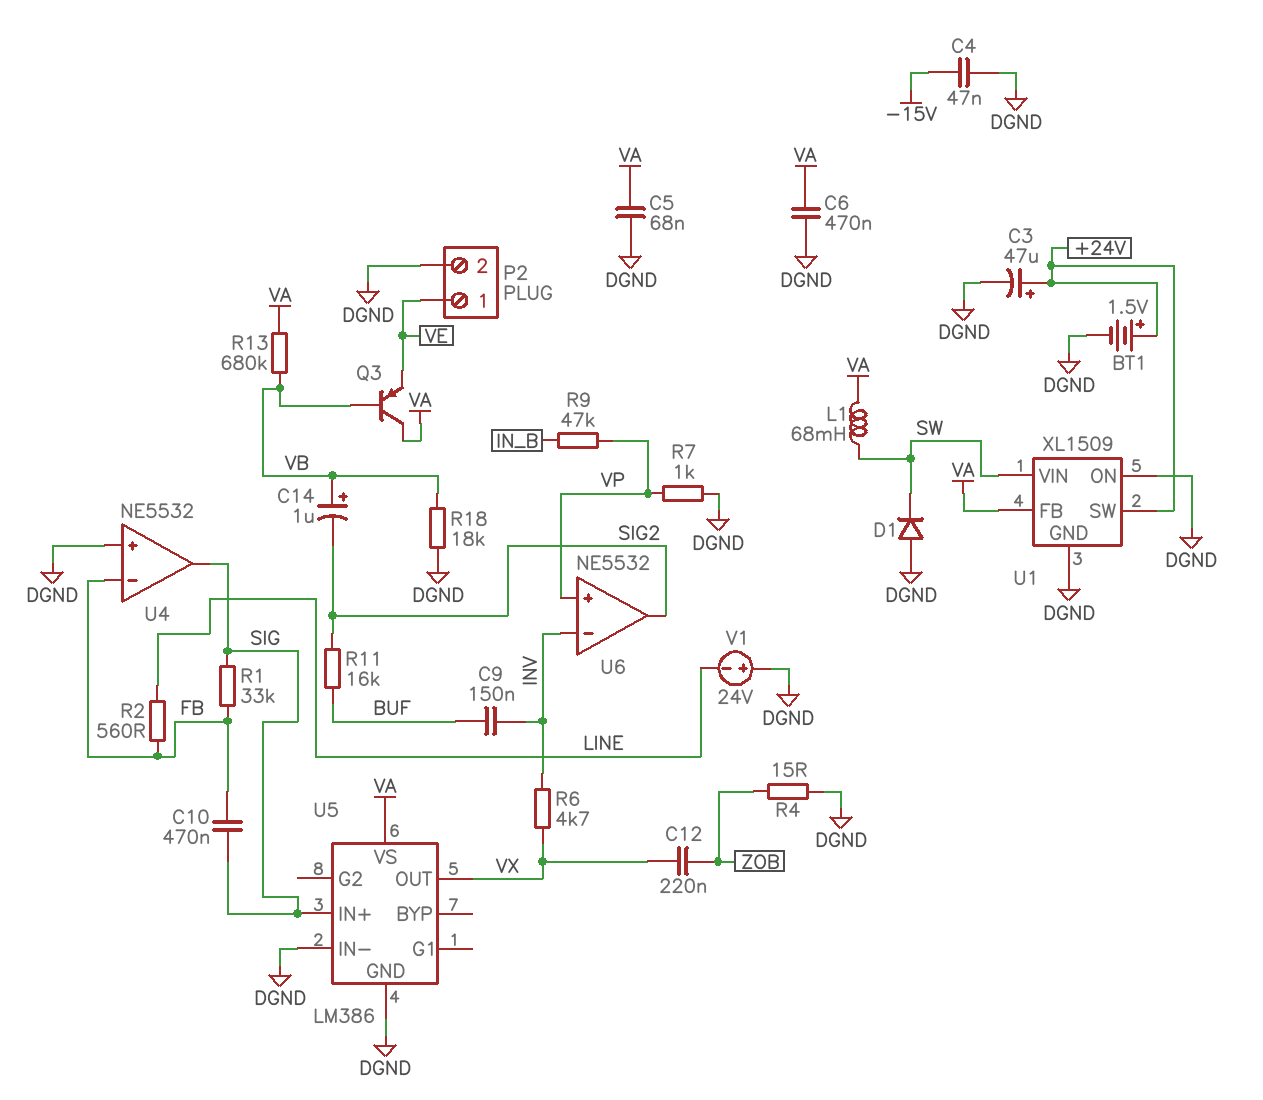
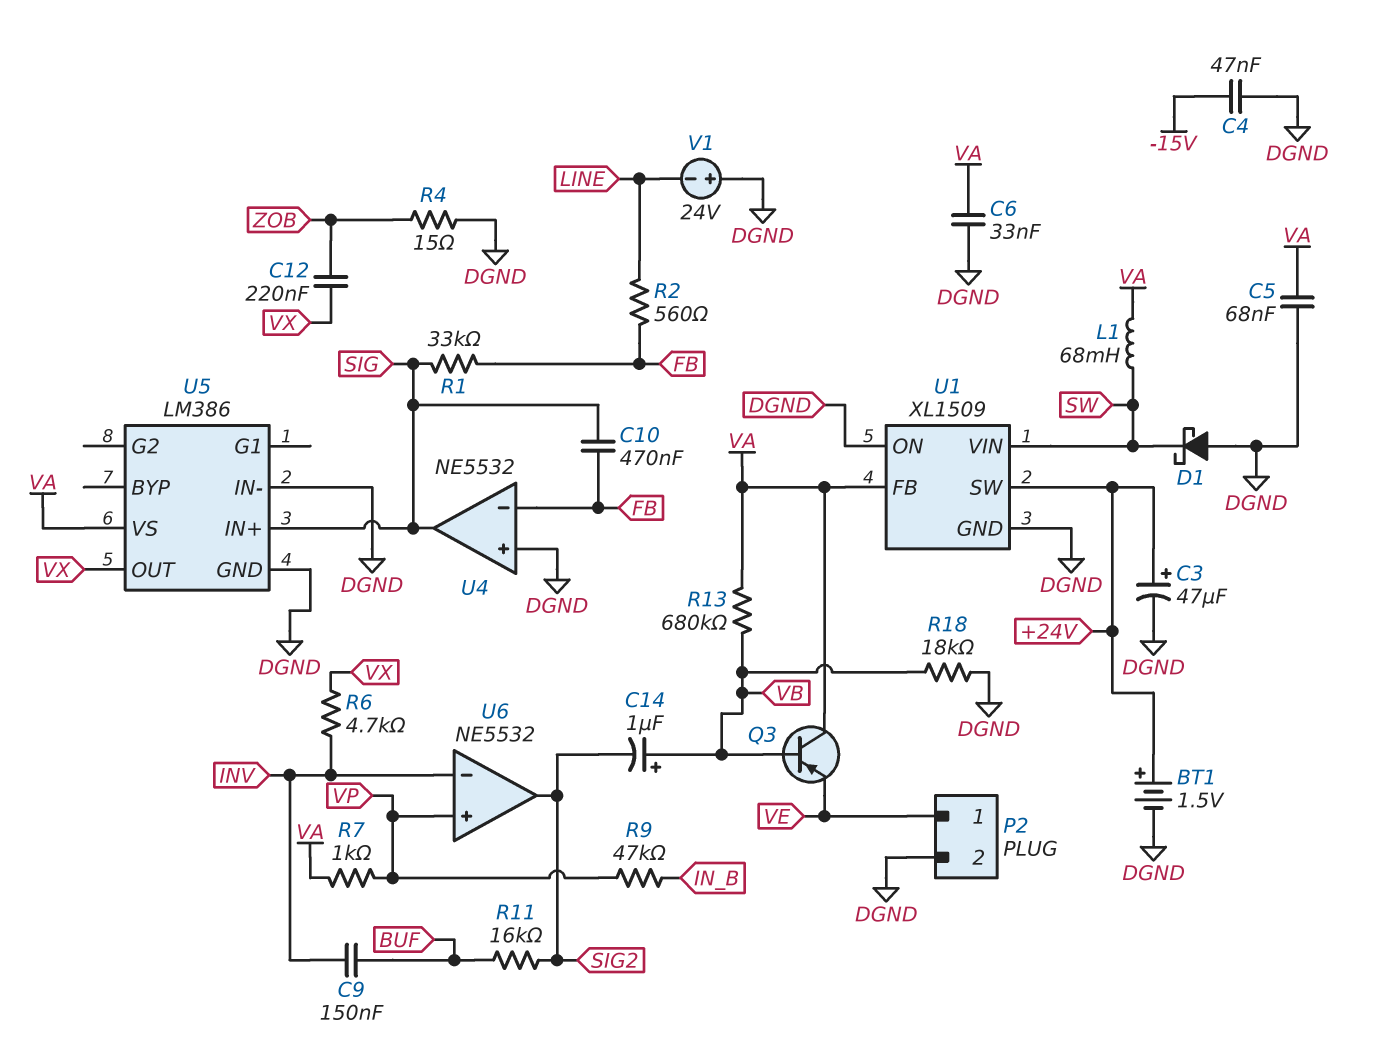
C6: 470nF (DGND, VA) -> 33nF (DGND, VA)
D1: diode (A DGND, K SW) -> schottky (A DGND, K SW)
R7: 1k (DGND, VP) -> 1k (VA, VP)

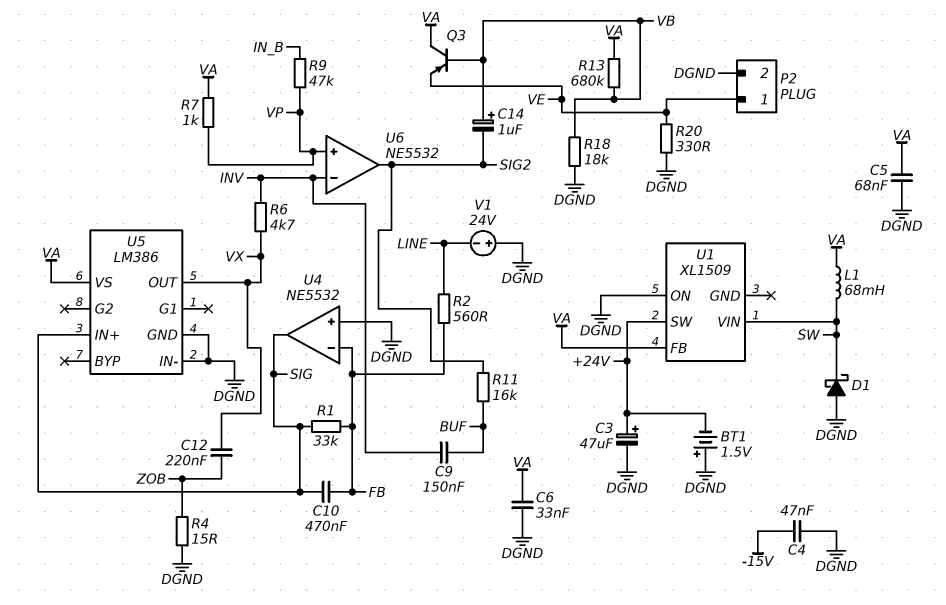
BT1: 1.5V (plus +24V, minus DGND) -> 1.5V (plus DGND, minus +24V)
R20: none -> 330 (DGND, VE)
U1 pin GND: DGND -> none

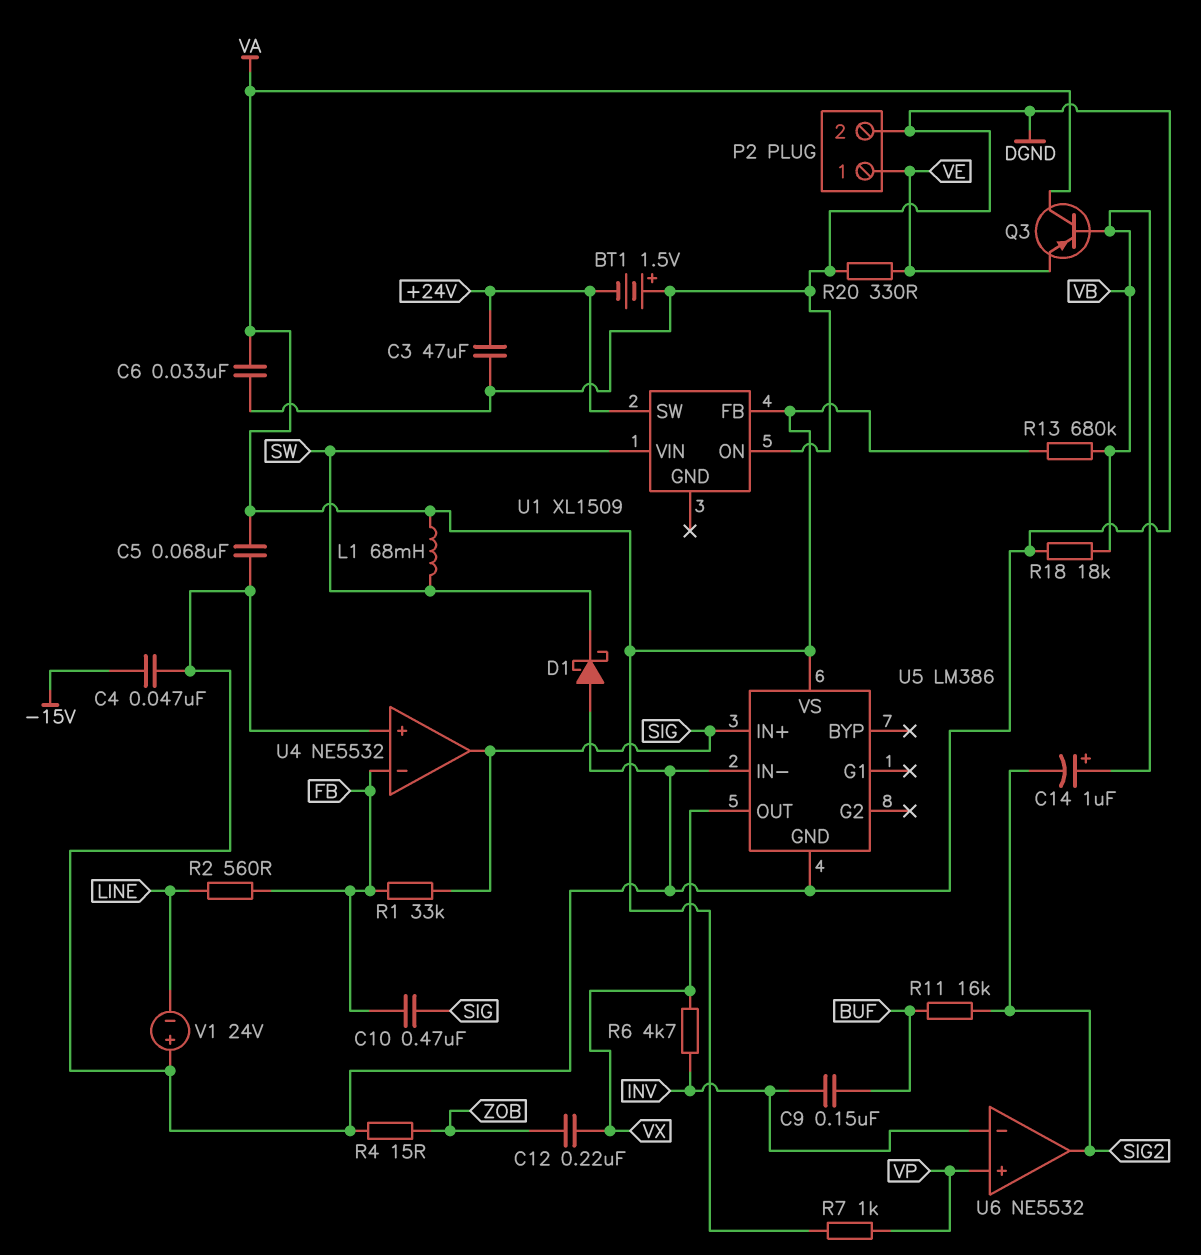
C3: 47uF (plus +24V, minus DGND) -> 47uF (+24V, DGND)
R9: 47k (IN_B, VP) -> none

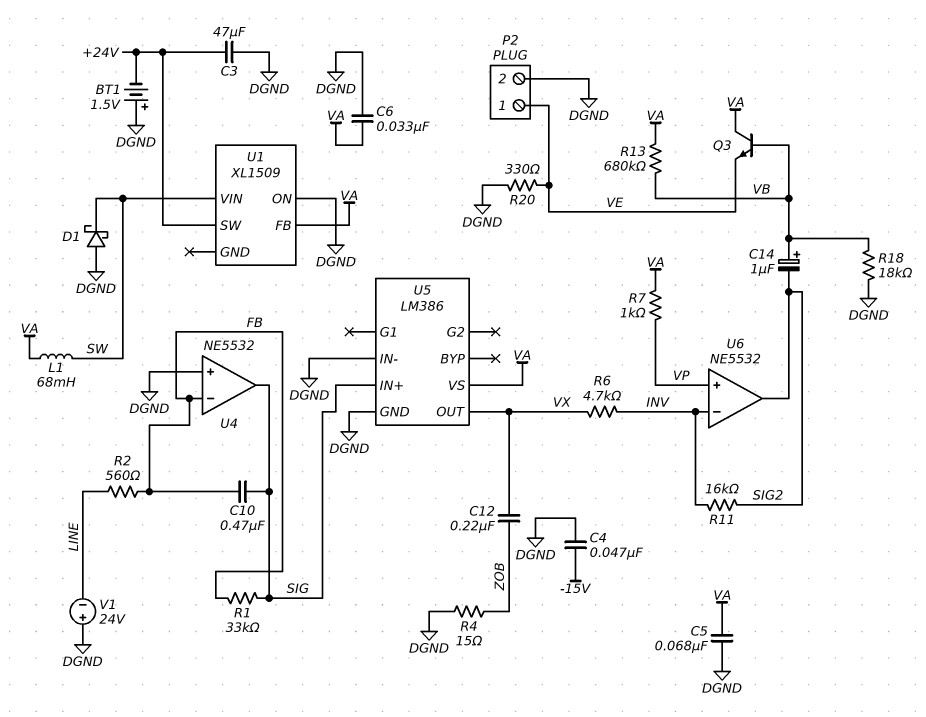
C9: 150nF (BUF, INV) -> none
Q3: PNP (B VB, C VA, E VE) -> NPN (B VB, C VA, E VE)
R11: 16k (BUF, SIG2) -> 16k (INV, SIG2)

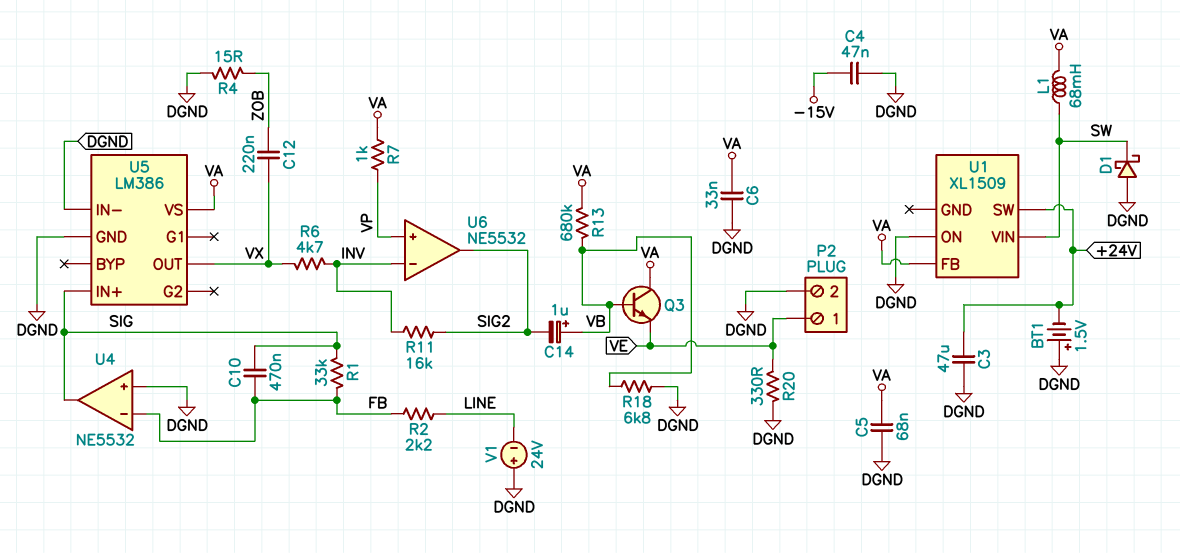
R2: 560 (FB, LINE) -> 2.2k (FB, LINE)
R18: 18k (DGND, VB) -> 6.8k (DGND, VB)

